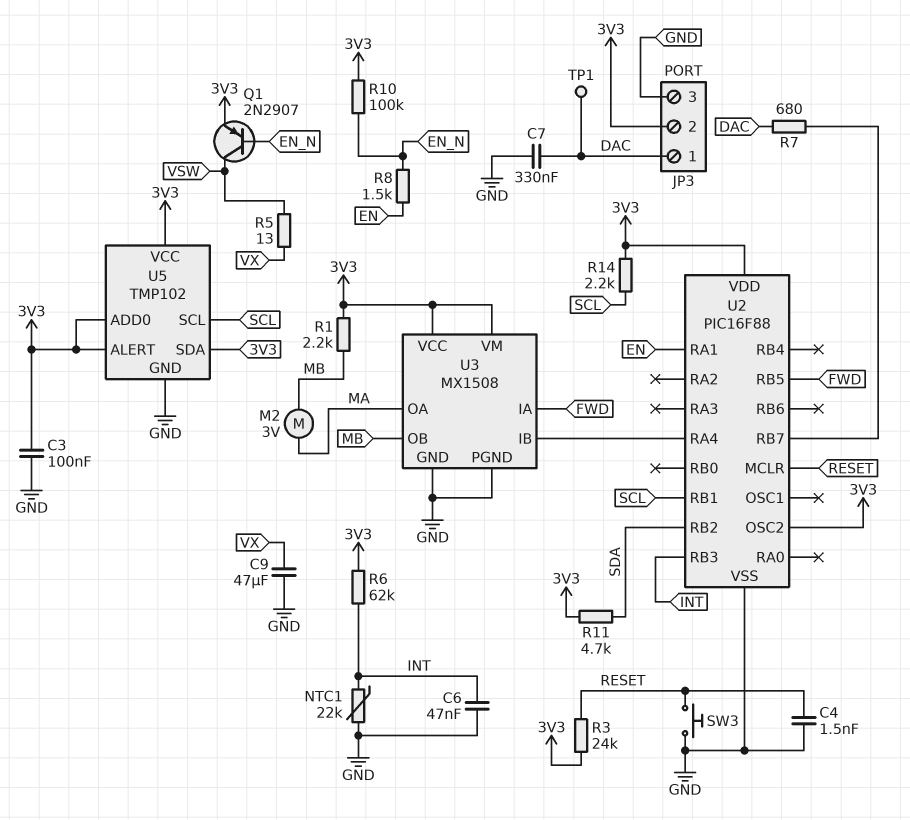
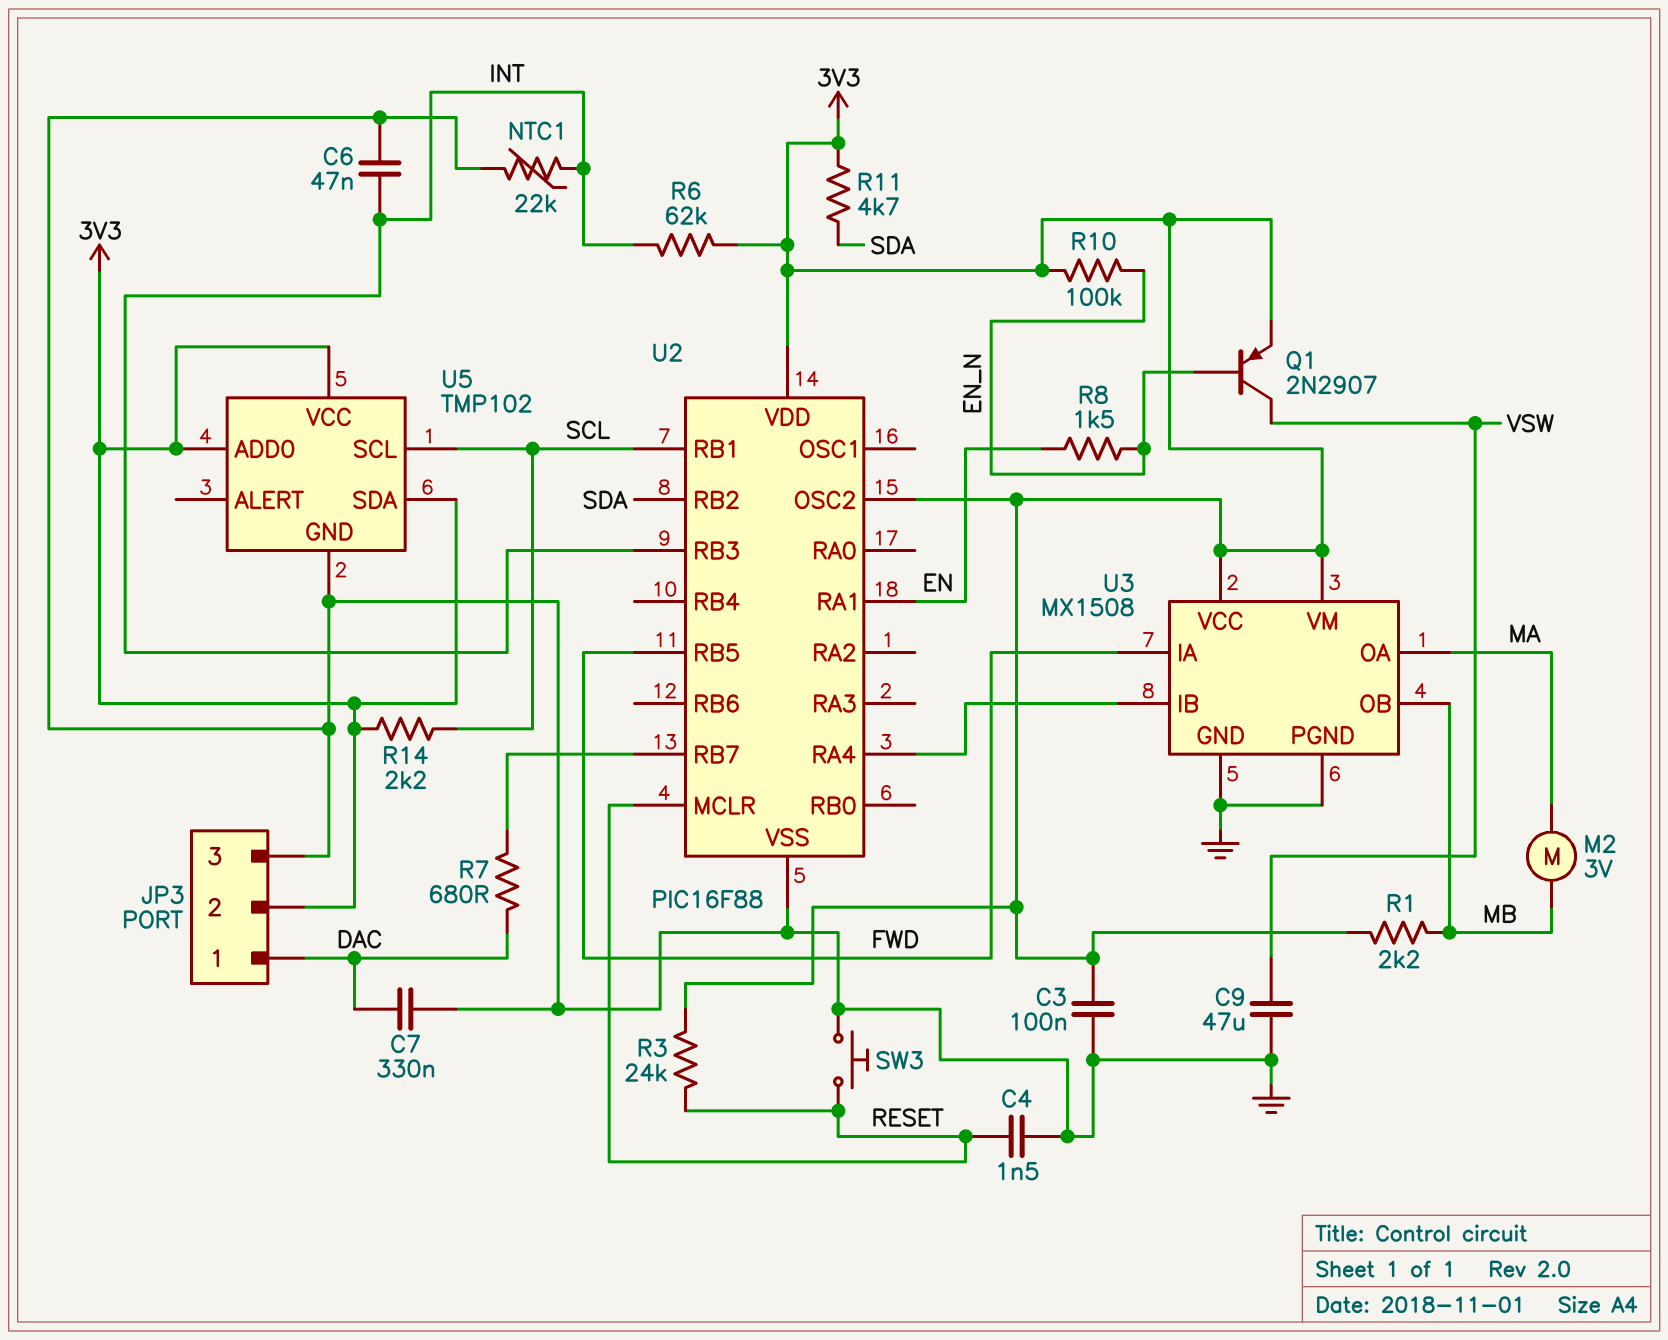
C9: 47uF (GND, VX) -> 47uF (GND, VSW)
R5: 13 (VSW, VX) -> none
TP1: test point (DAC) -> none
U5 pin ALERT: 3V3 -> none

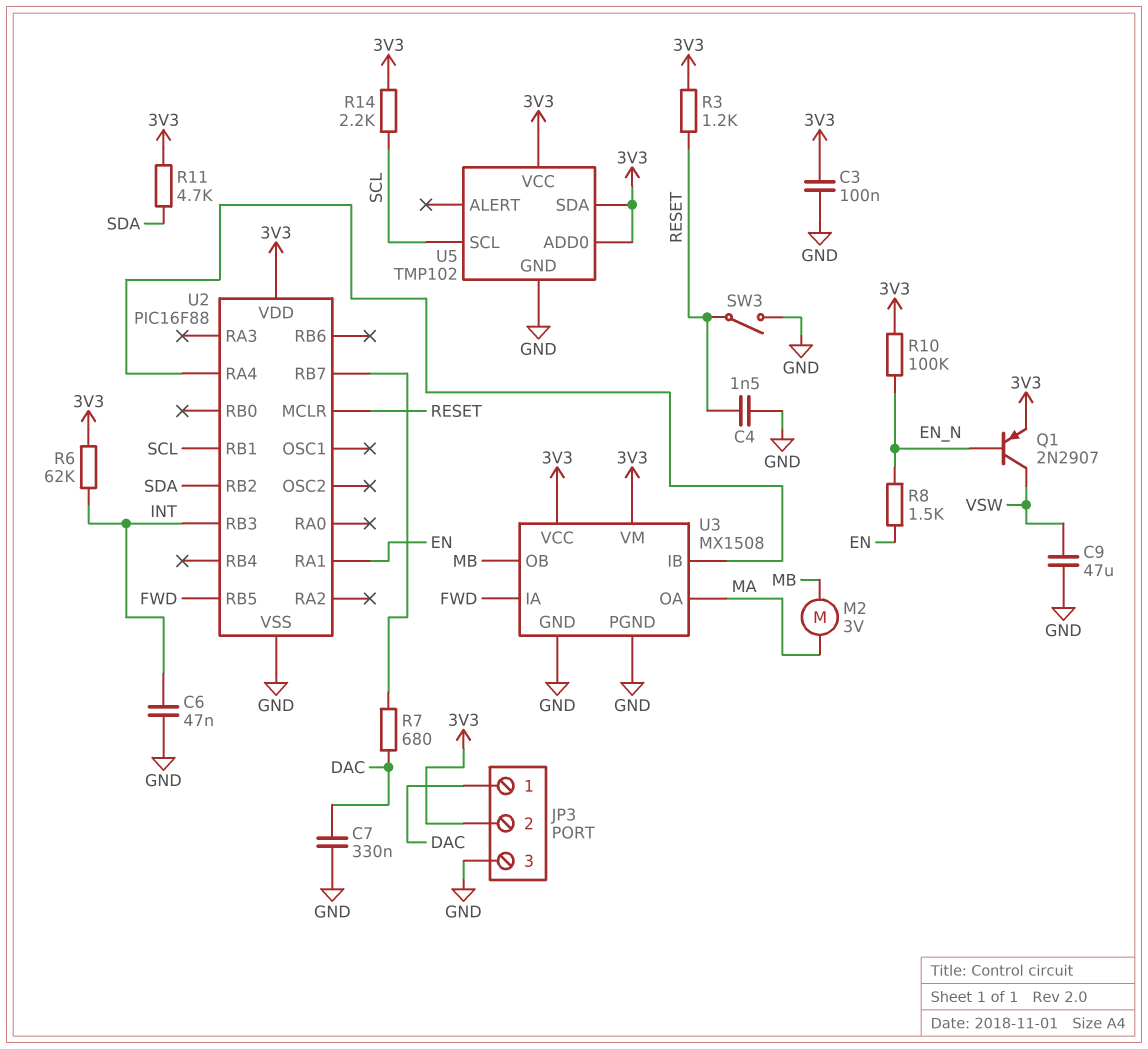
NTC1: 22k (GND, INT) -> none
R1: 2.2k (3V3, MB) -> none
R3: 24k (3V3, RESET) -> 1.2k (3V3, RESET)
SW3: button (GND, RESET) -> switch (GND, RESET)
U2 pin OSC2: 3V3 -> none

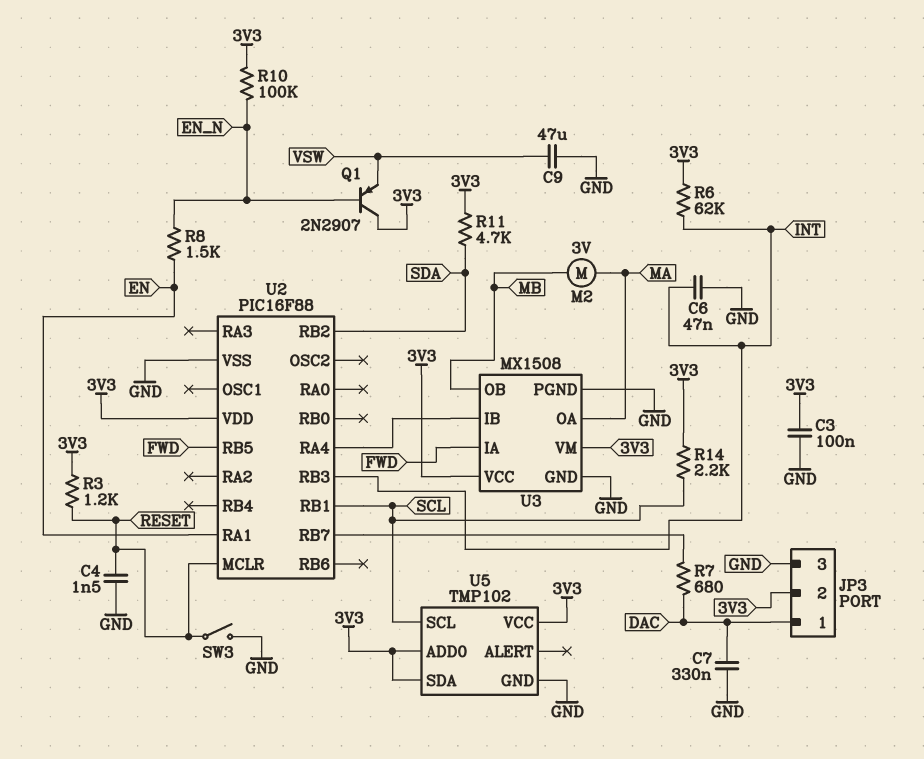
Q1: PNP 2N2907 (B EN_N, C VSW, E 3V3) -> PNP 2N2907 (B EN_N, C 3V3, E VSW)

